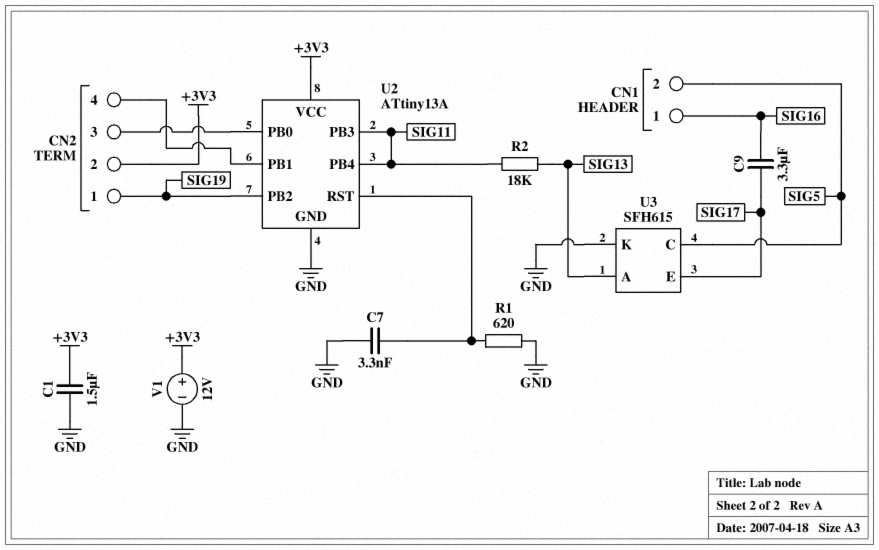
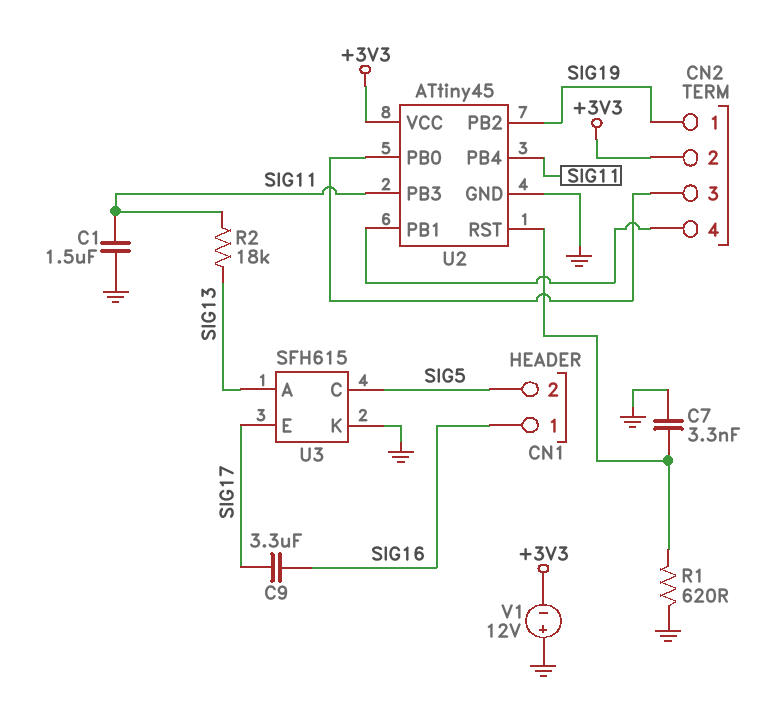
C1: 1.5uF (+3V3, GND) -> 1.5uF (GND, SIG11)
U2: ATtiny13A -> ATtiny45
V1: 12V (plus +3V3, minus GND) -> 12V (plus GND, minus +3V3)

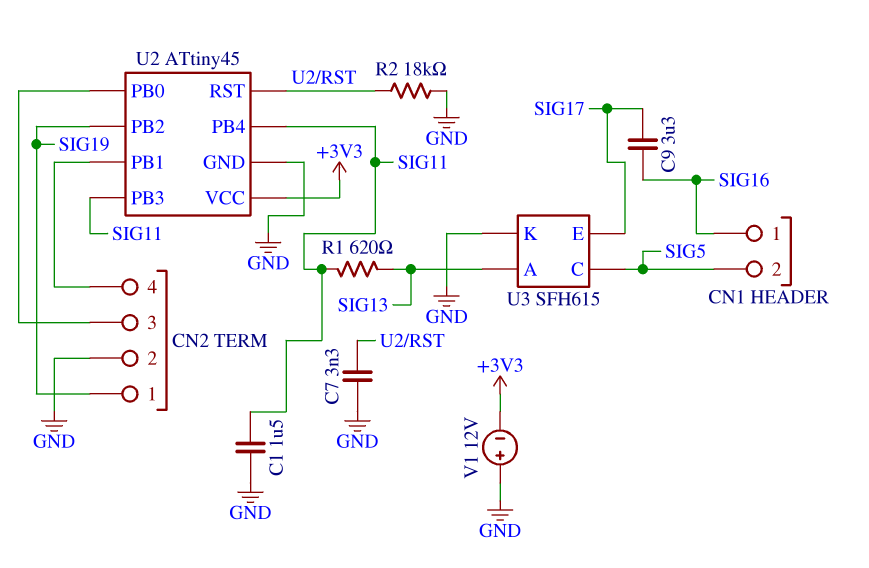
CN2 pin 2: +3V3 -> GND
R1: 620 (GND, U2/RST) -> 620 (SIG11, SIG13)
R2: 18k (SIG11, SIG13) -> 18k (GND, U2/RST)

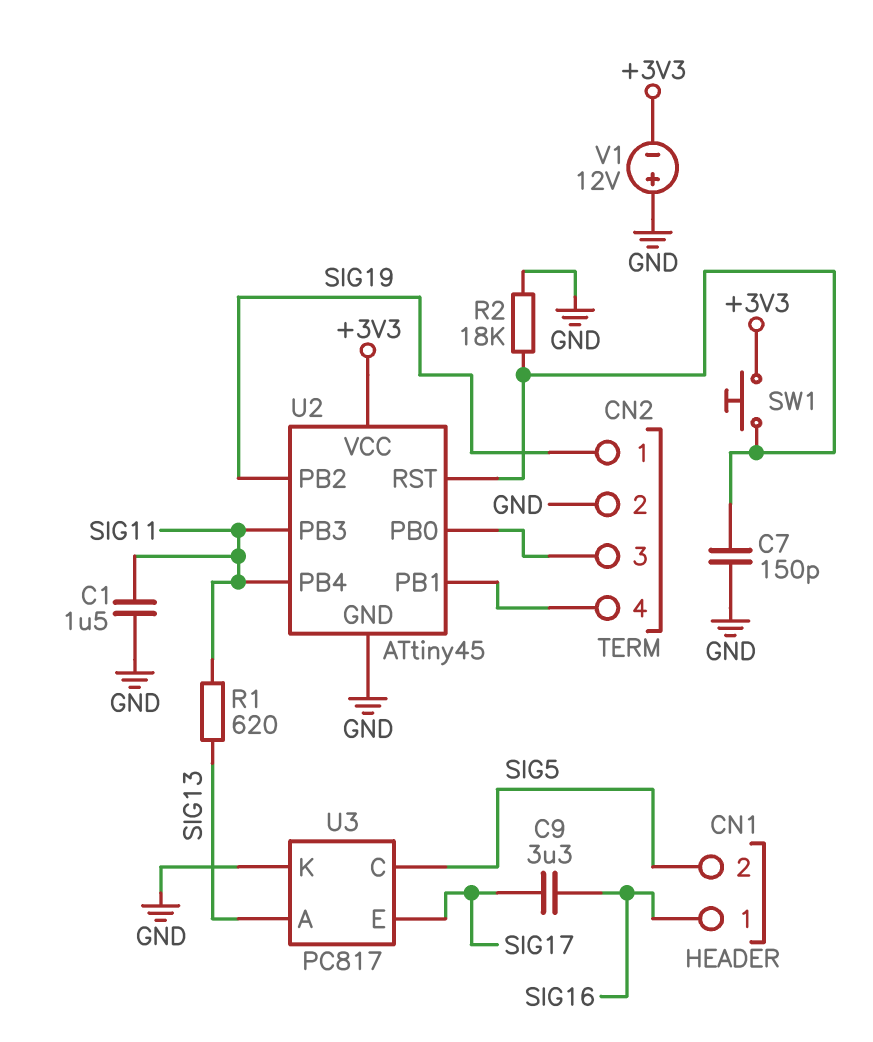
C7: 3.3nF (GND, U2/RST) -> 150pF (GND, U2/RST)
SW1: none -> button (+3V3, U2/RST)
U3: SFH615 -> PC817

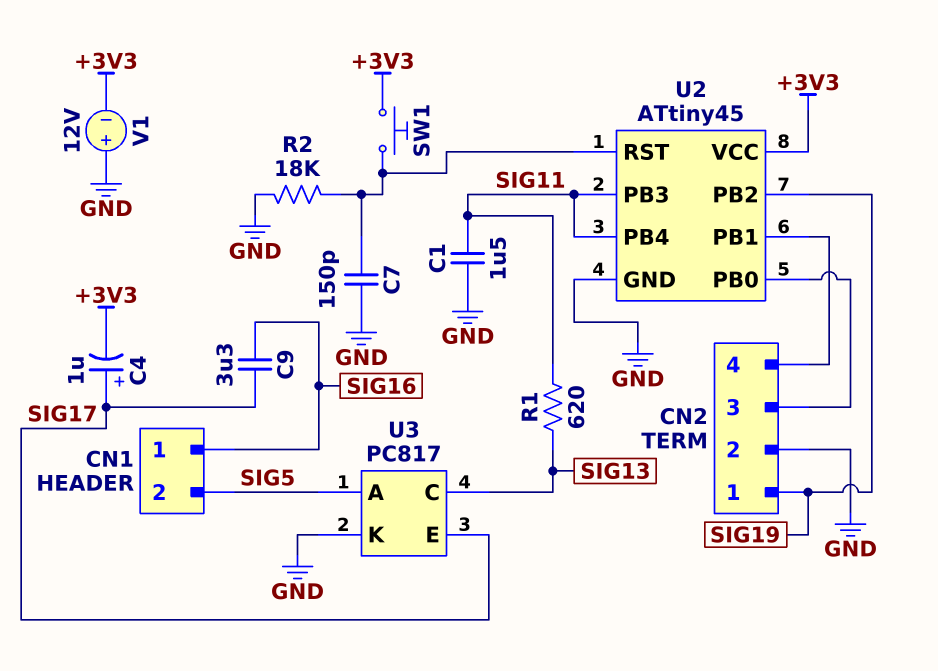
C4: none -> 1uF (plus SIG17, minus +3V3)
U3 pin A: SIG13 -> SIG5
U3 pin C: SIG5 -> SIG13

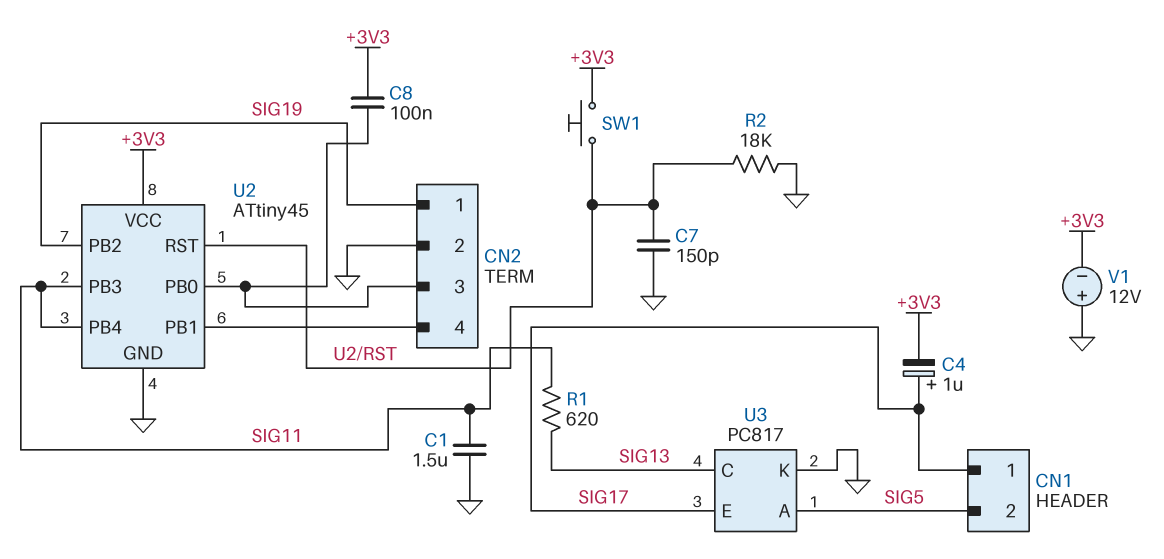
C8: none -> 100nF (+3V3, CN2/3)
C9: 3.3uF (SIG16, SIG17) -> none
CN1 pin 1: SIG16 -> SIG17

